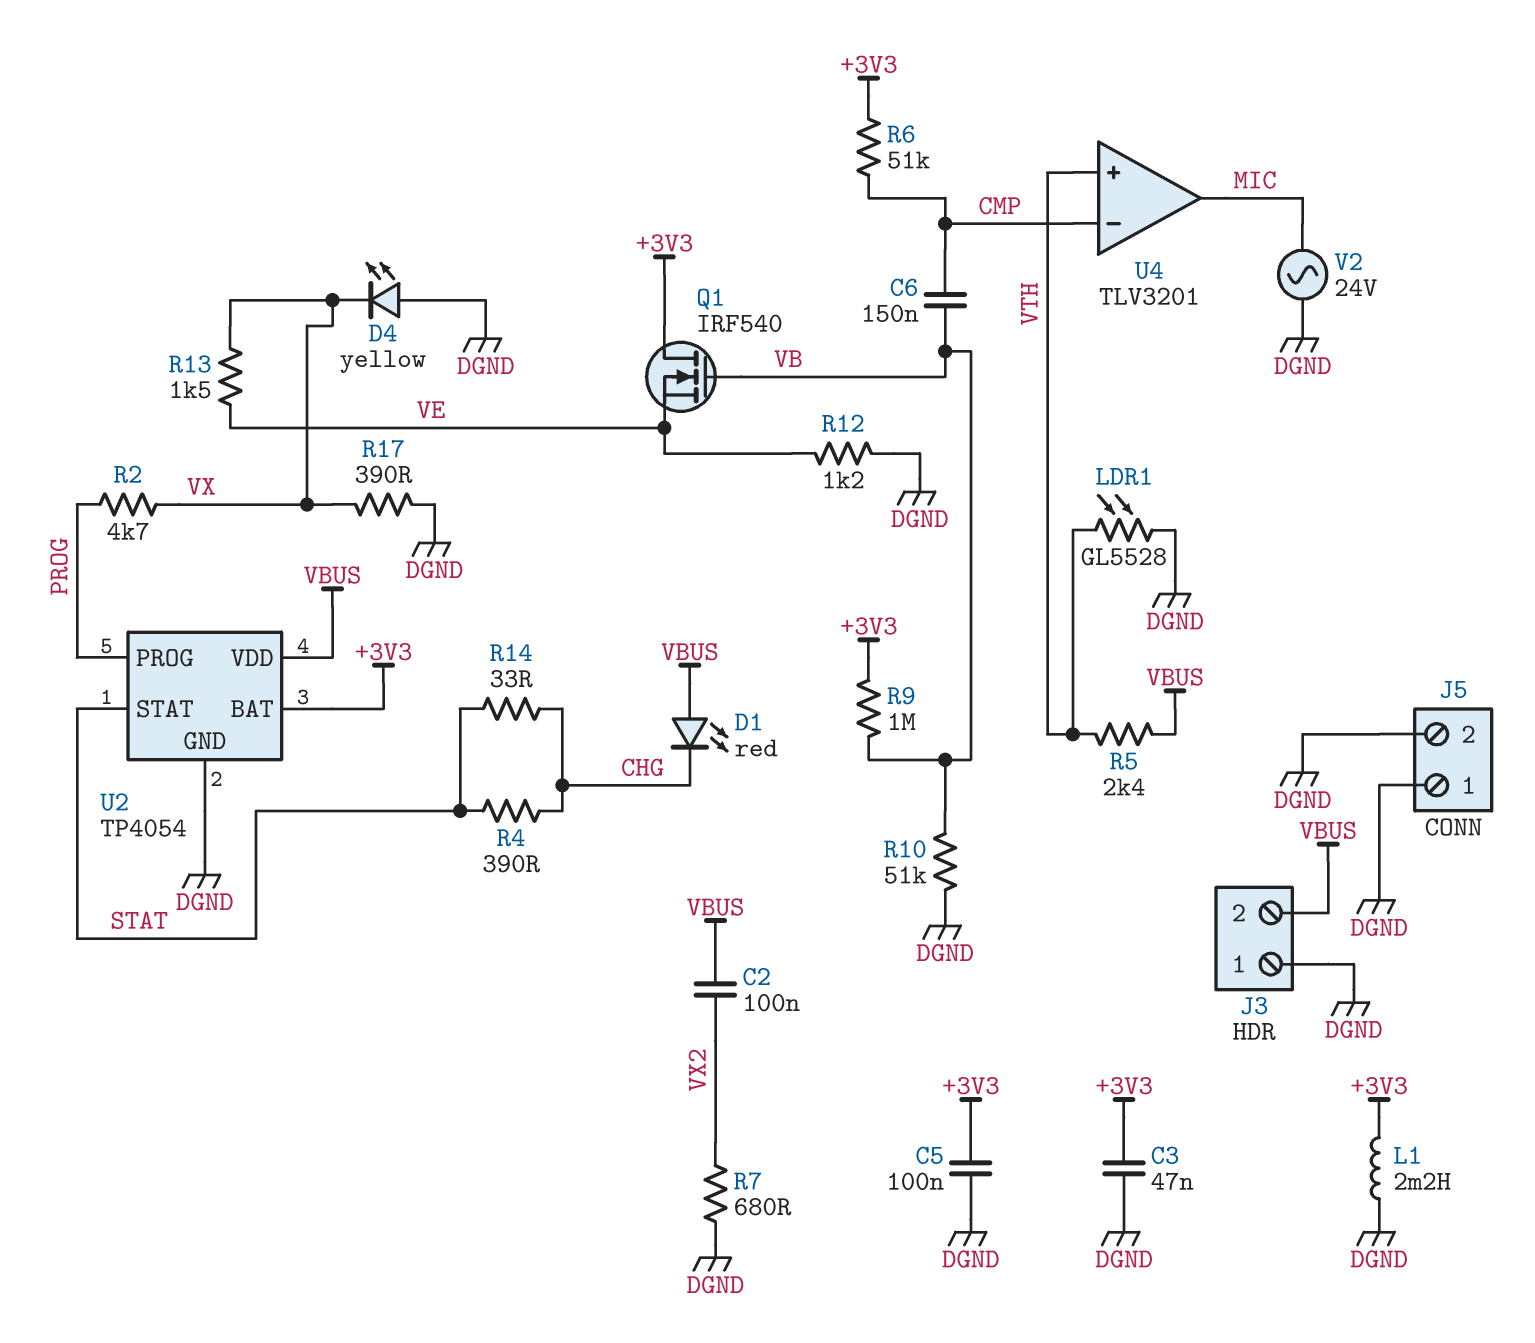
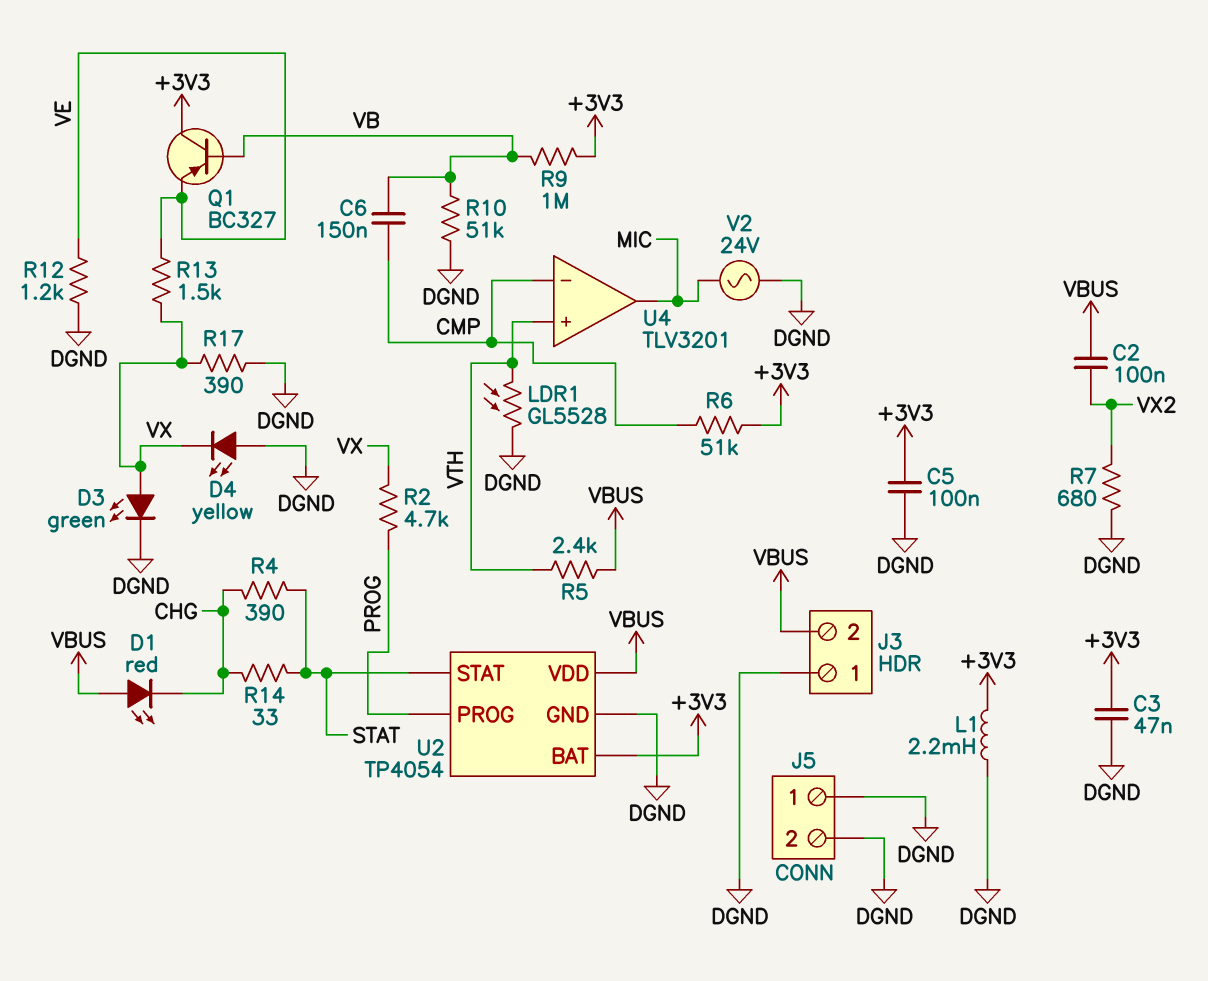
D3: none -> LED green (A VX, K DGND)
Q1: NMOS IRF540 (G VB, D +3V3, S VE) -> PNP BC327 (B VB, C +3V3, E VE)

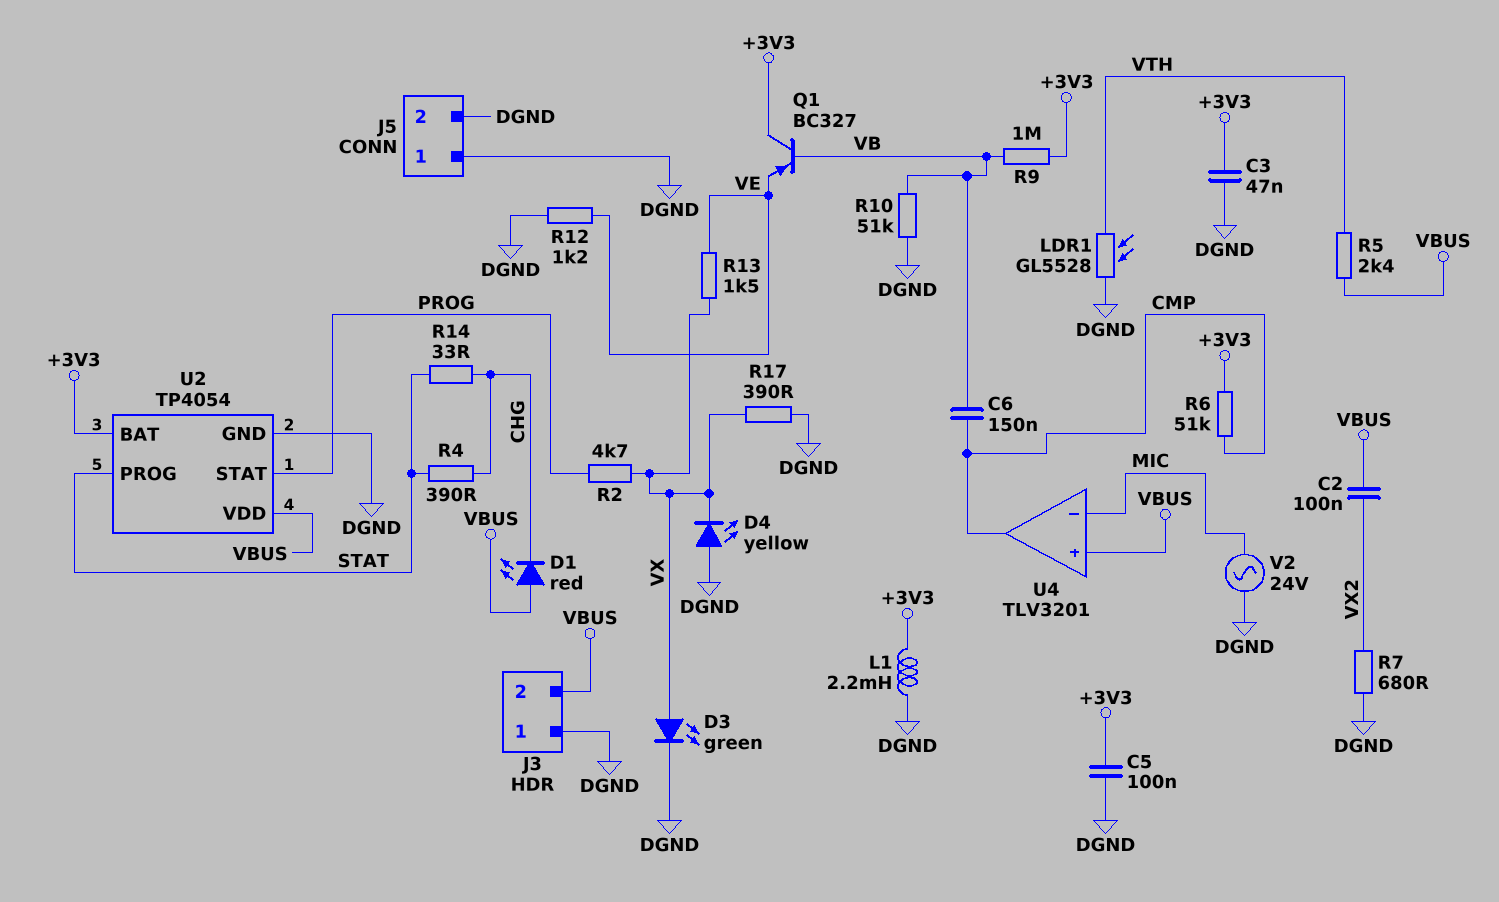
U2 pin PROG: PROG -> STAT
U2 pin STAT: STAT -> PROG
U4 pin in+: VTH -> VBUS
U4 pin in-: CMP -> MIC
U4 pin out: MIC -> CMP

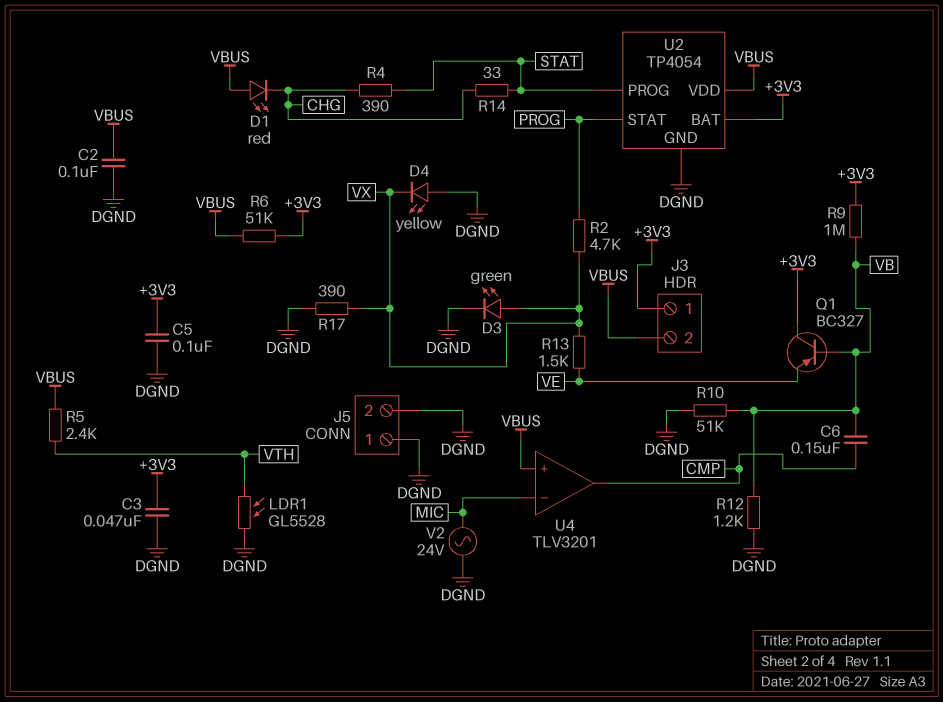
C2: 100nF (VBUS, VX2) -> 100nF (DGND, VBUS)
J3 pin 1: DGND -> +3V3
L1: 2.2mH (+3V3, DGND) -> none
R6: 51k (+3V3, CMP) -> 51k (+3V3, VBUS)
R7: 680 (DGND, VX2) -> none
R12: 1.2k (DGND, VE) -> 1.2k (DGND, VB)

